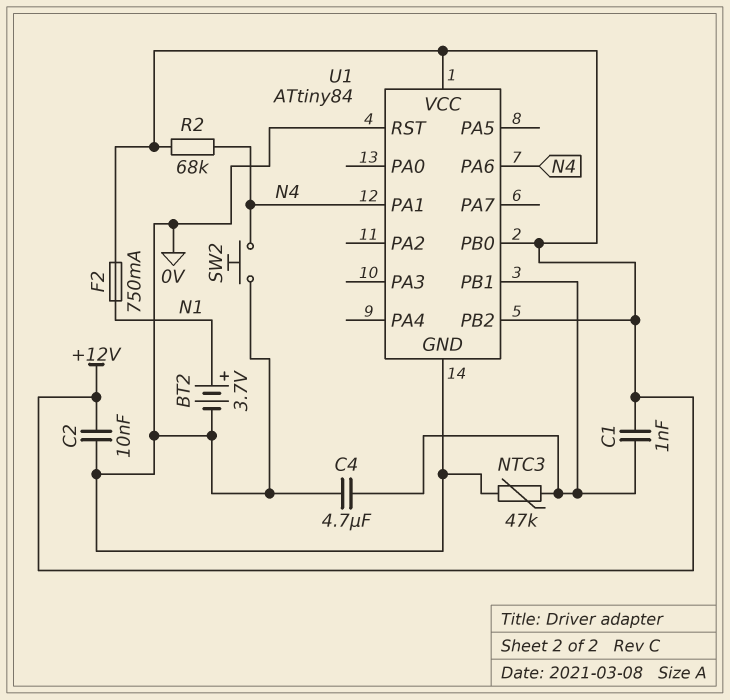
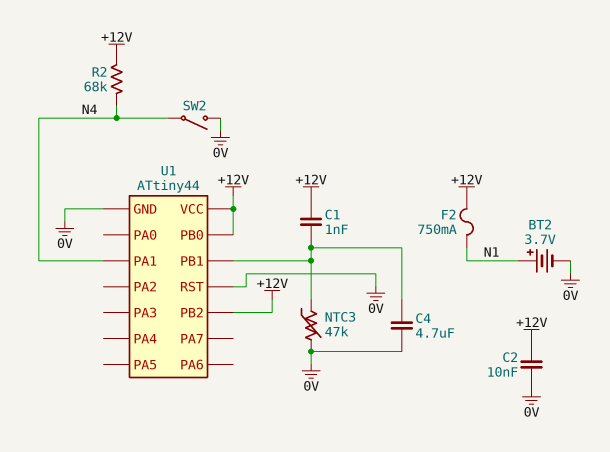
SW2: button (0V, N4) -> switch (0V, N4)
U1: ATtiny84 -> ATtiny44
U1 pin PA6: N4 -> none

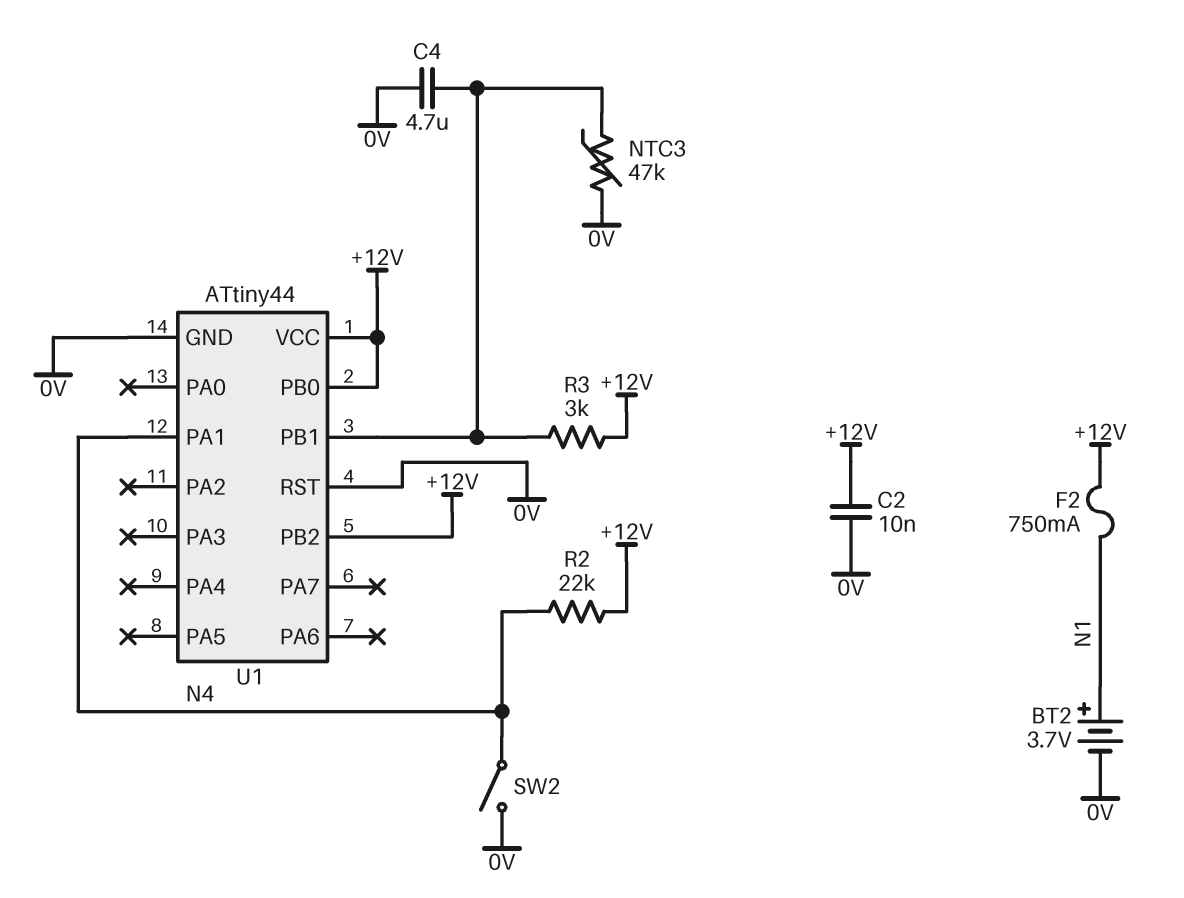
C1: 1nF (+12V, U1/PB1) -> none
R2: 68k (+12V, N4) -> 22k (+12V, N4)
R3: none -> 3k (+12V, U1/PB1)

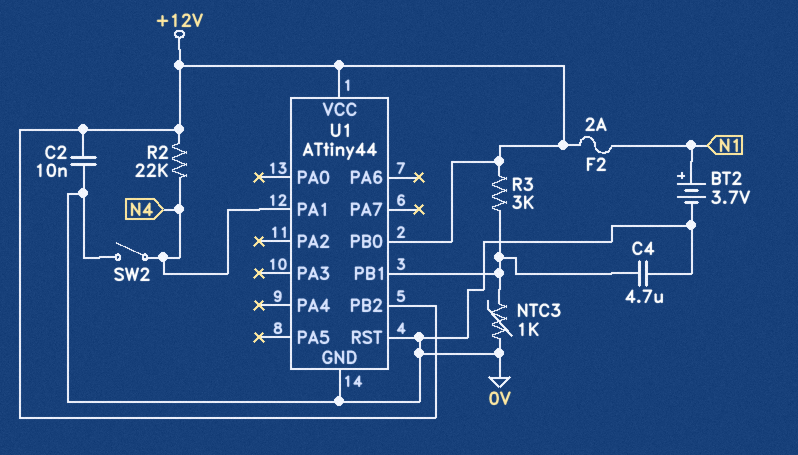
F2: 750mA (+12V, N1) -> 2A (+12V, N1)
NTC3: 47k (0V, U1/PB1) -> 1k (0V, U1/PB1)

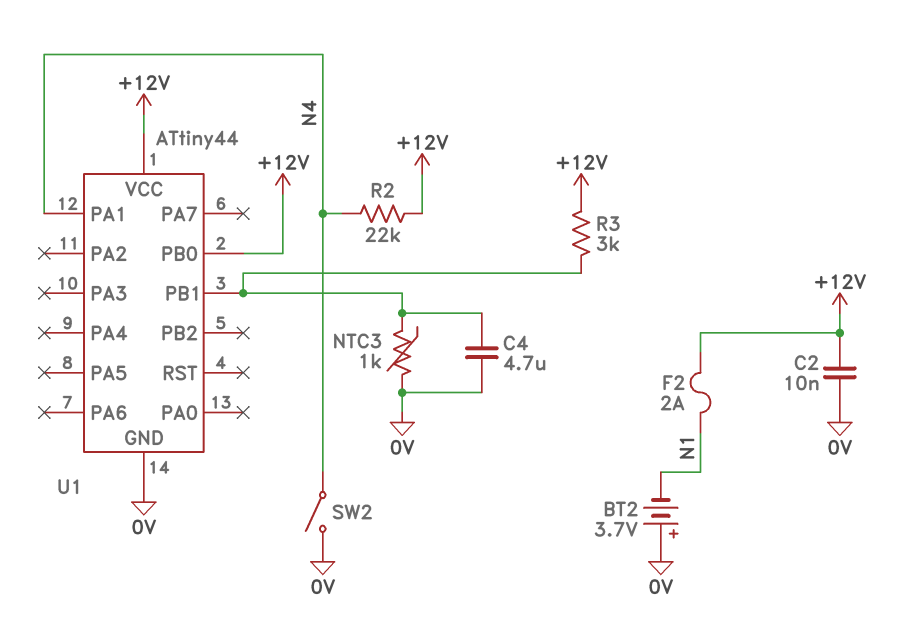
BT2: 3.7V (plus N1, minus 0V) -> 3.7V (plus 0V, minus N1)
U1 pin PB2: +12V -> none
U1 pin RST: 0V -> none

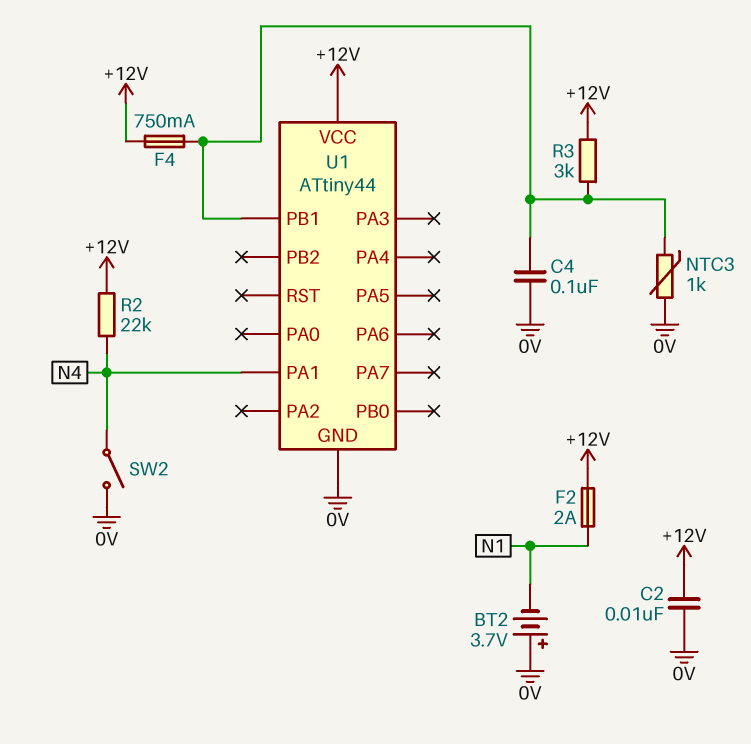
C4: 4.7uF (0V, U1/PB1) -> 100nF (0V, U1/PB1)
F4: none -> 750mA (+12V, U1/PB1)
U1 pin PB0: +12V -> none

